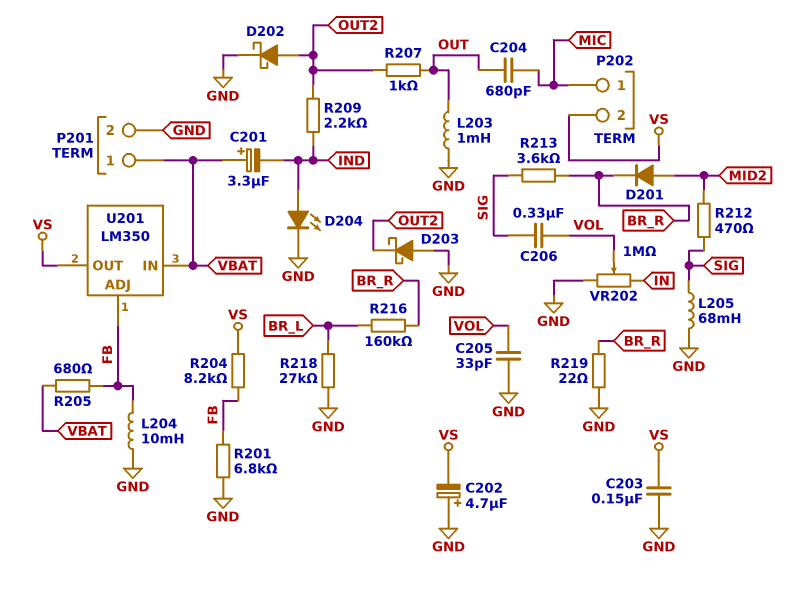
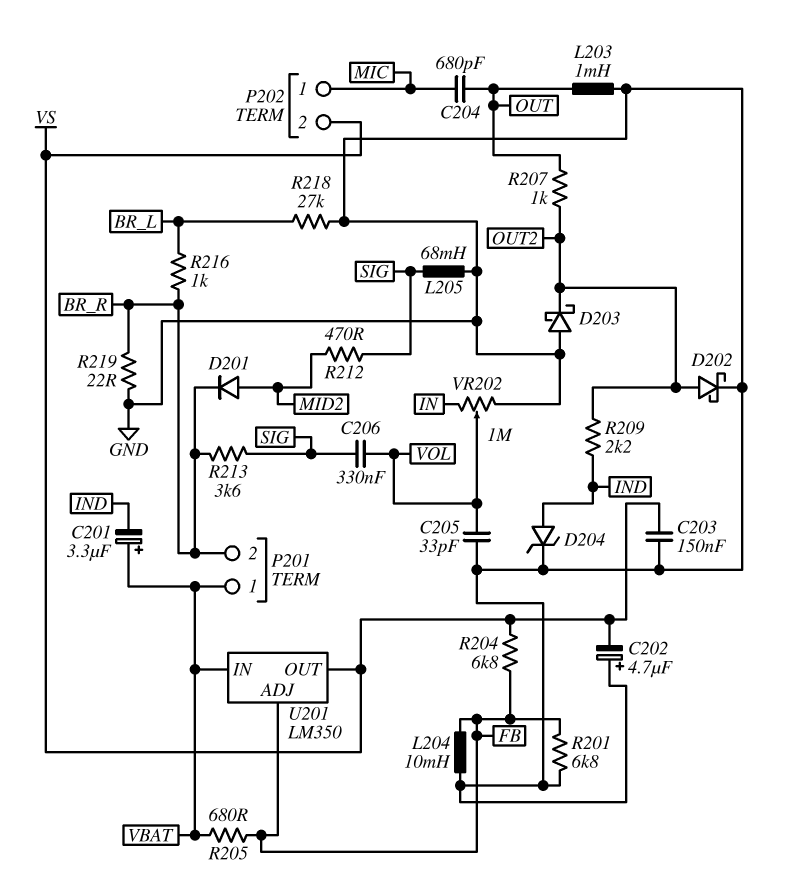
D204: LED (A IND, K GND) -> zener (A IND, K GND)
P201 pin 2: GND -> BR_R
R204: 8.2k (FB, VS) -> 6.8k (FB, VS)
R216: 160k (BR_L, BR_R) -> 1k (BR_L, BR_R)

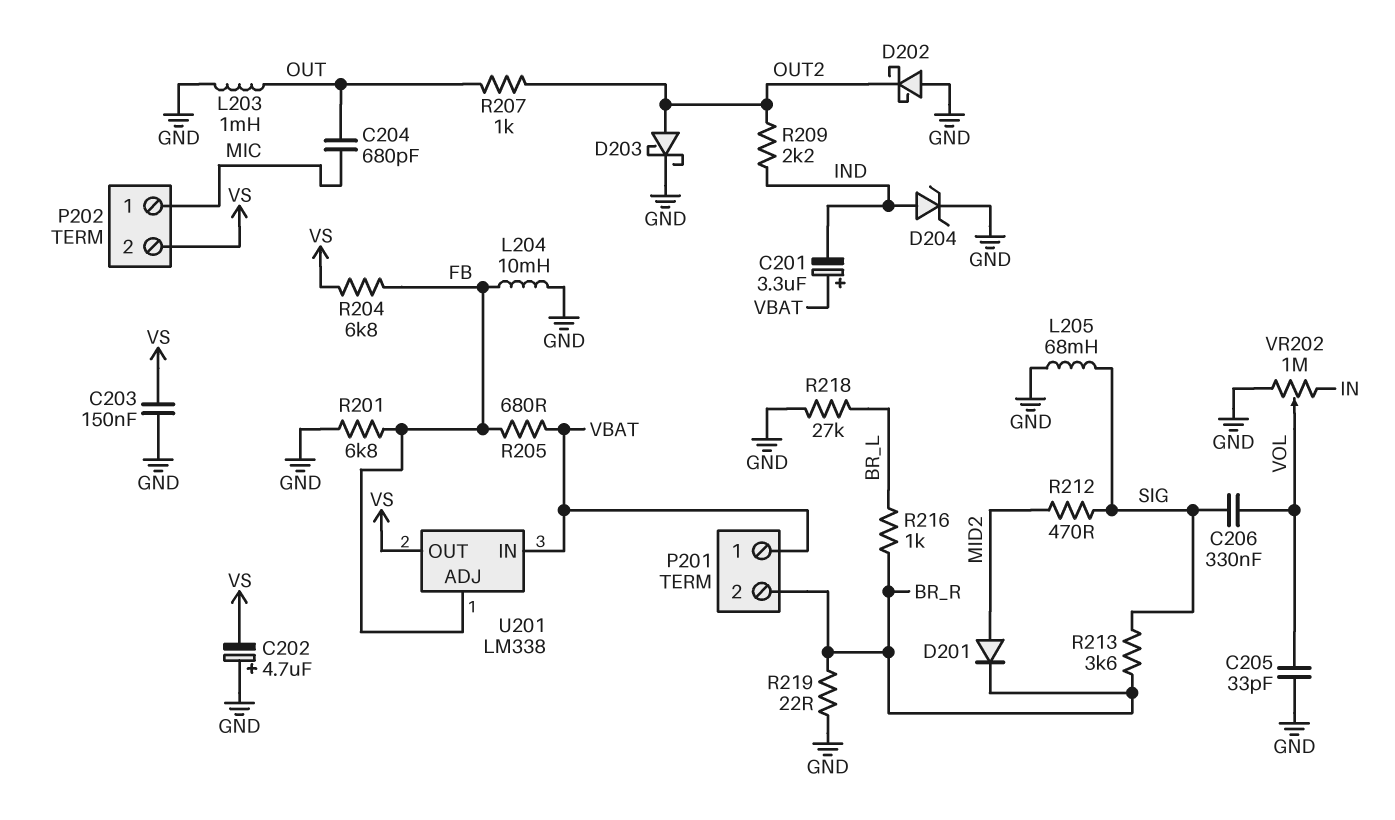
D202: schottky (A OUT2, K GND) -> schottky (A GND, K OUT2)
D203: schottky (A GND, K OUT2) -> schottky (A OUT2, K GND)
U201: LM350 -> LM338

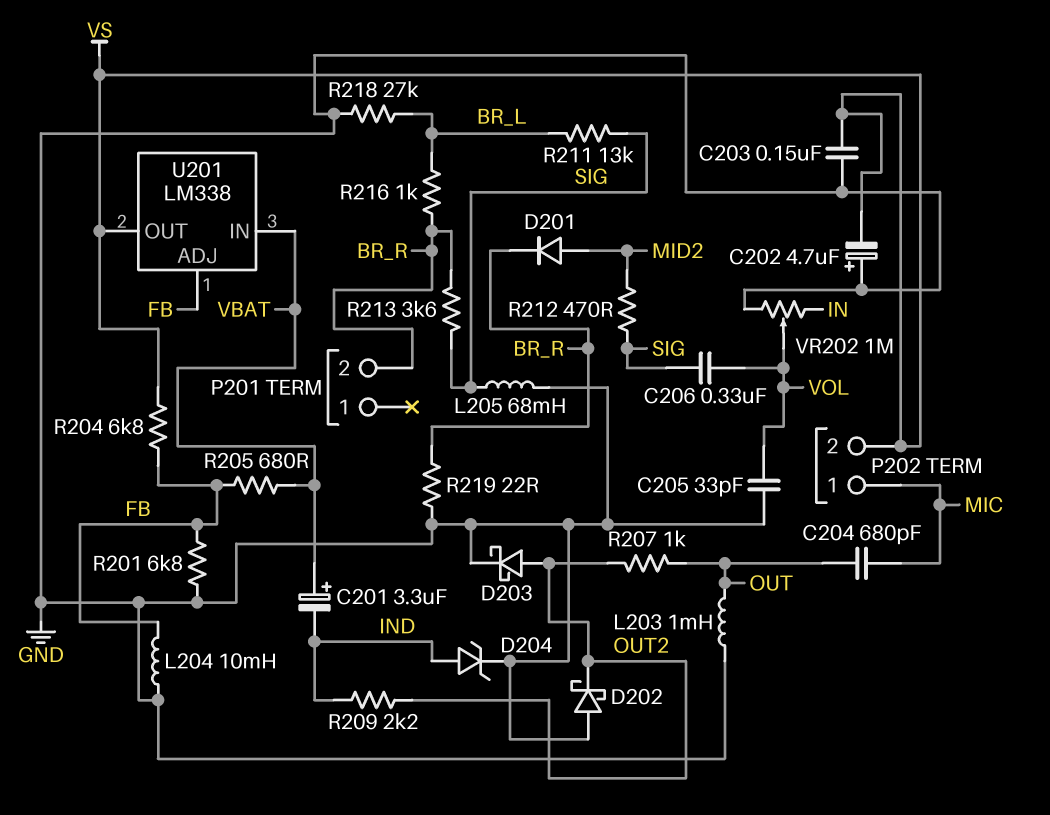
P201 pin 1: VBAT -> none
R211: none -> 13k (BR_L, SIG)

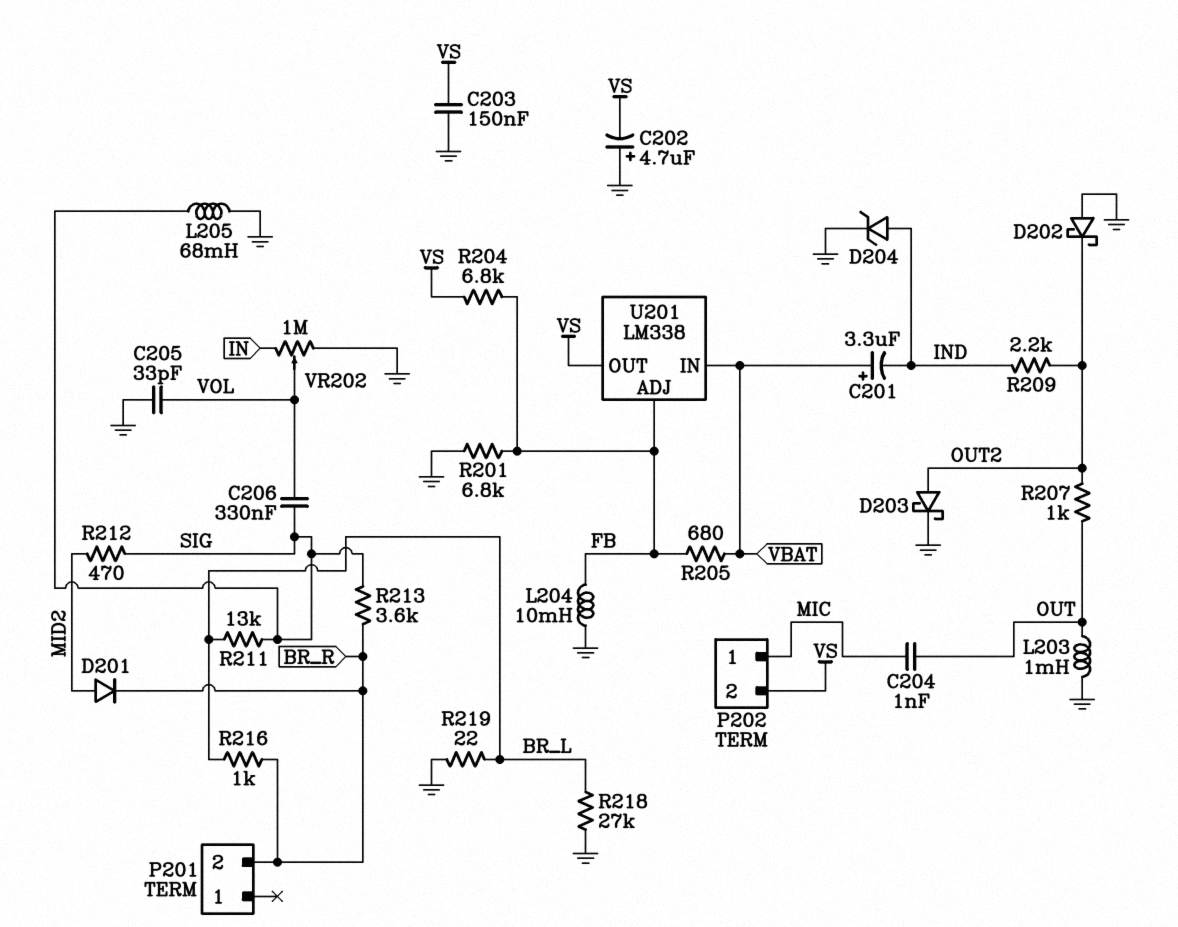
C204: 680pF (MIC, OUT) -> 1nF (MIC, OUT)
R219: 22 (BR_R, GND) -> 22 (BR_L, GND)

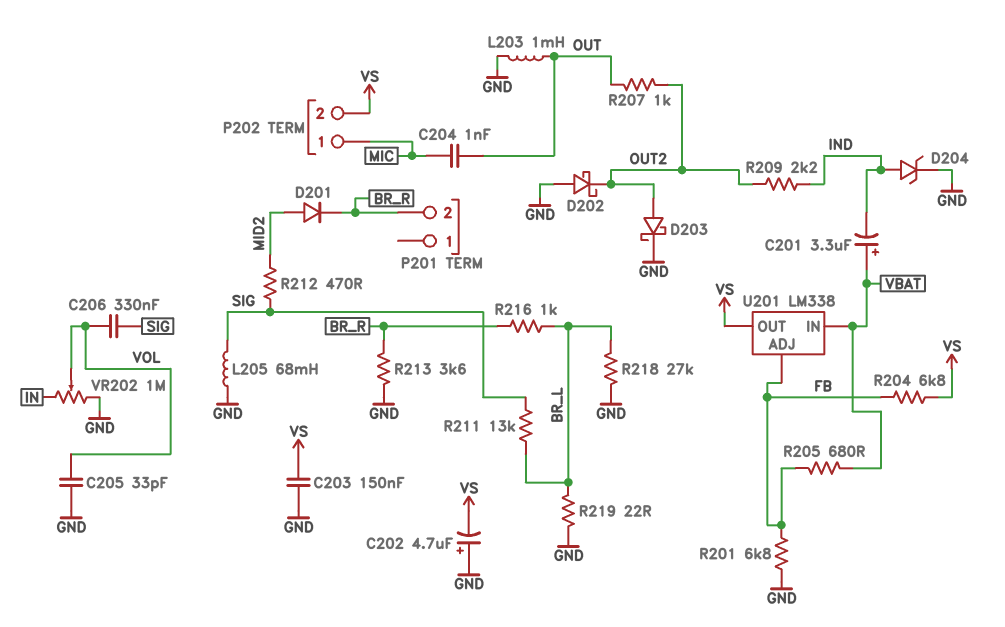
L204: 10mH (FB, GND) -> none
R213: 3.6k (BR_R, SIG) -> 3.6k (BR_R, GND)

